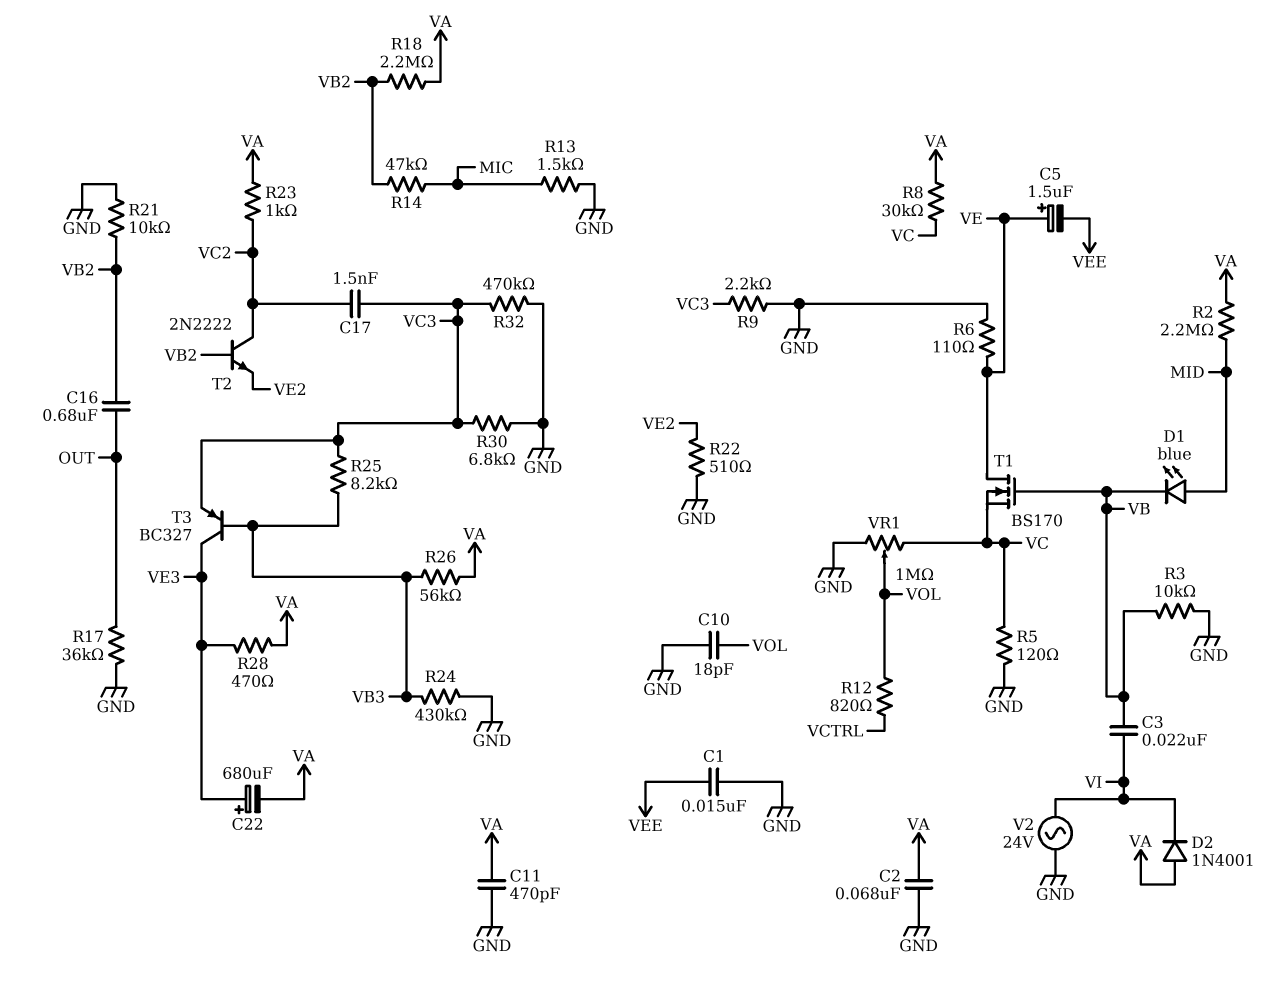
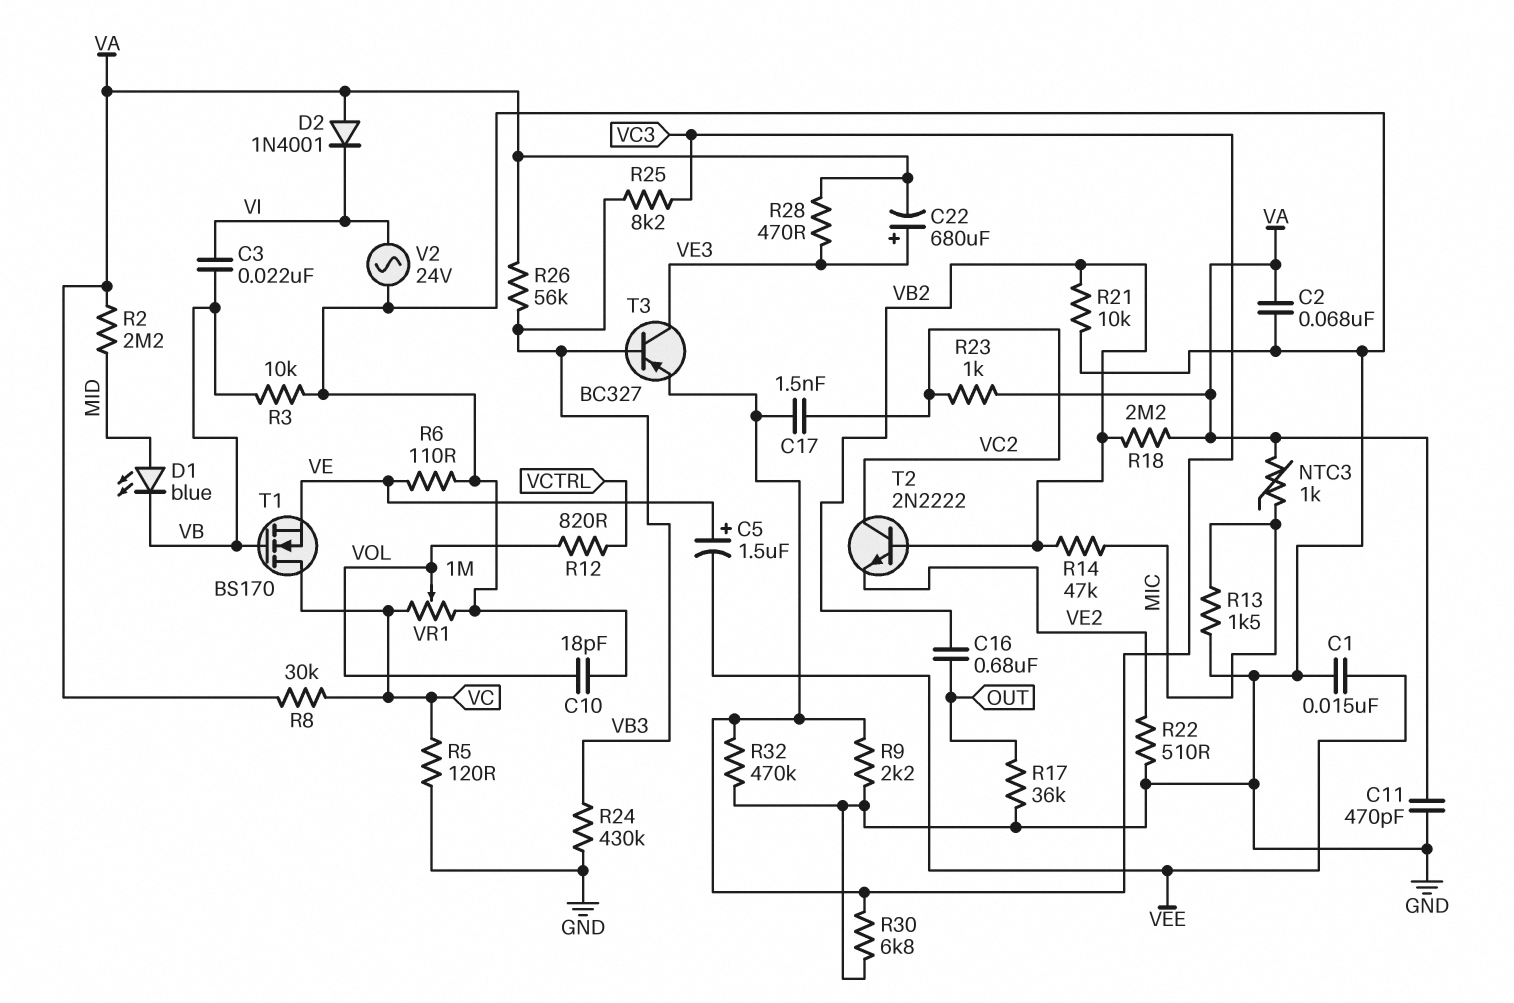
NTC3: none -> 1k (MIC, VA)
T1: NMOS BS170 (G VB, D VE, S VC) -> NMOS BS170 (G VB, D VC, S VE)

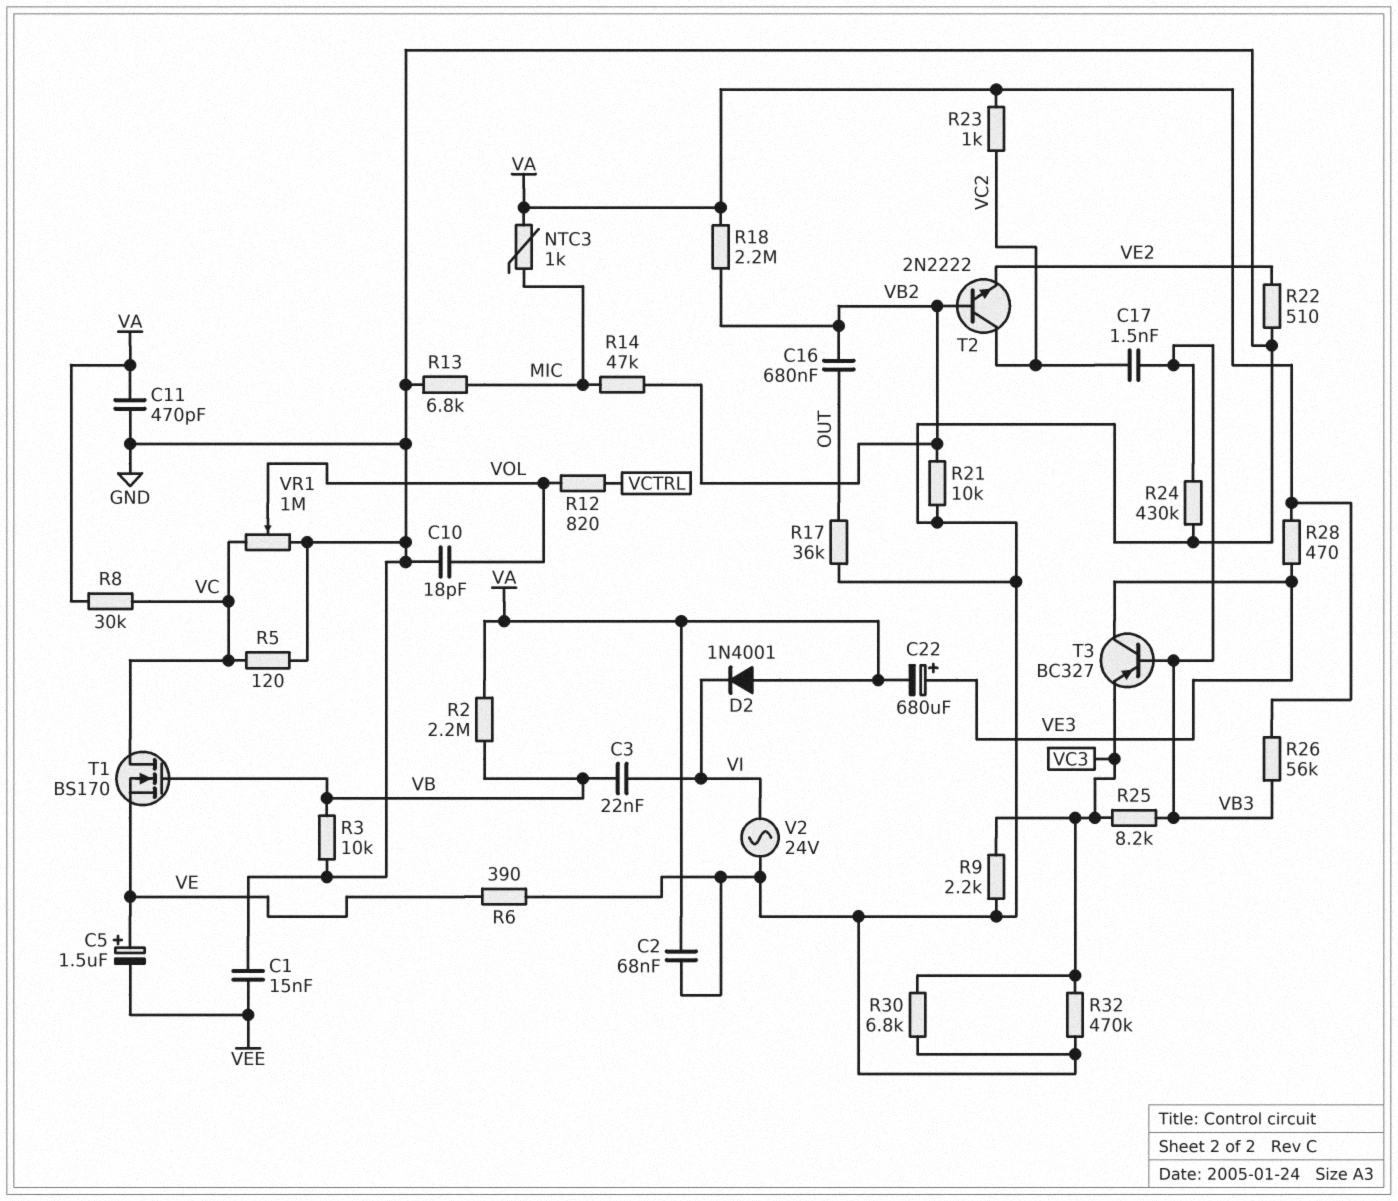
C17: 1.5nF (VC2, VC3) -> 1.5nF (VB3, VC2)
D1: LED blue (A MID, K VB) -> none
R2: 2.2M (MID, VA) -> 2.2M (VA, VB)
R6: 110 (GND, VE) -> 390 (GND, VE)
R13: 1.5k (GND, MIC) -> 6.8k (GND, MIC)

